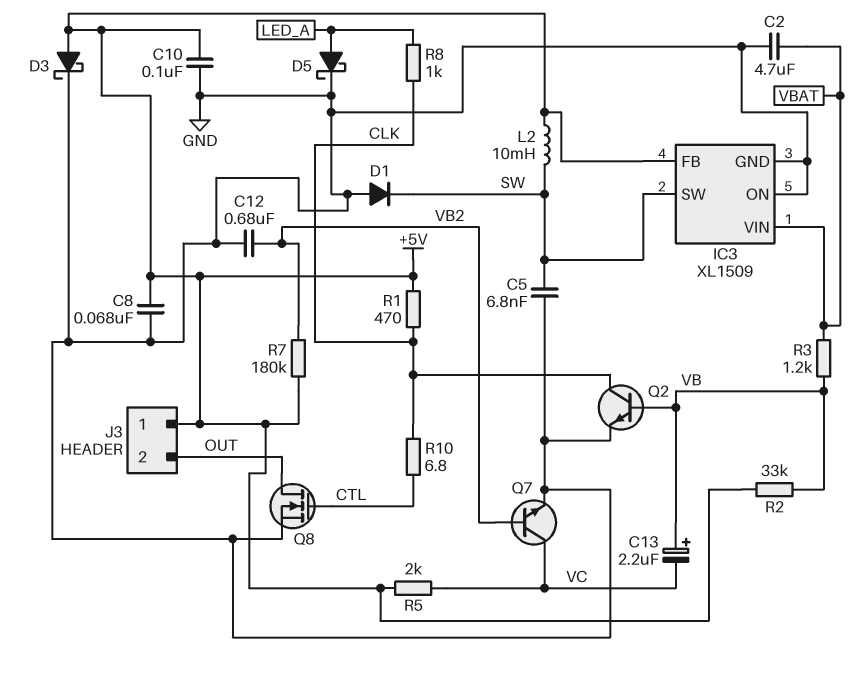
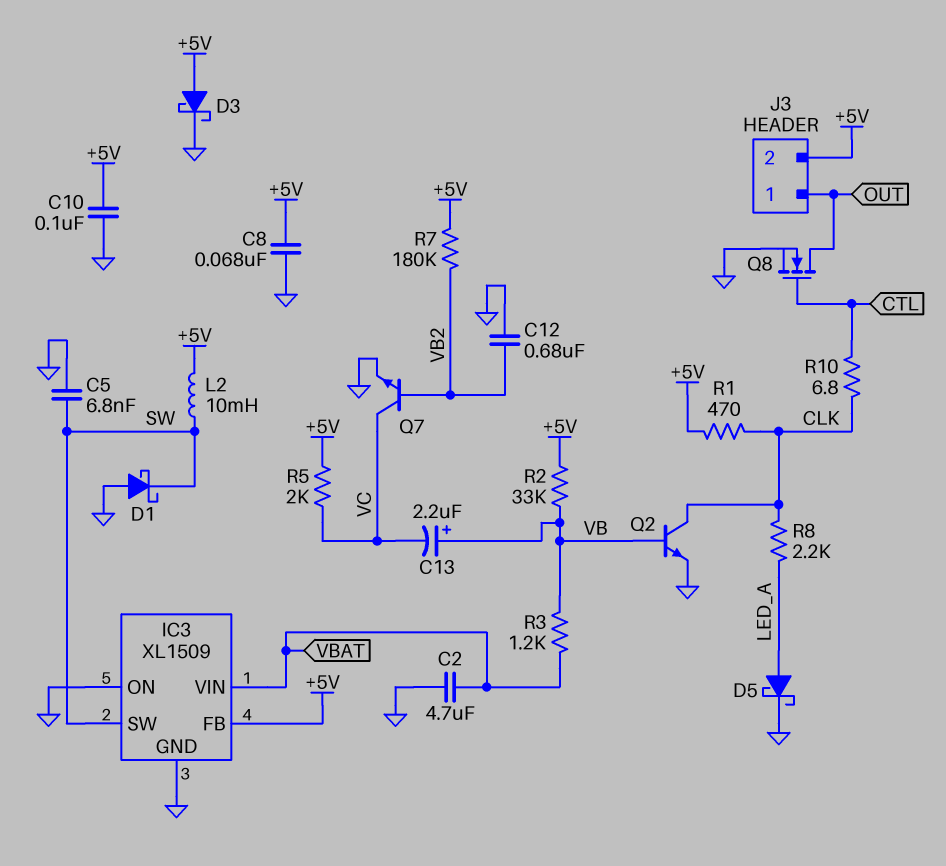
D1: diode (A GND, K SW) -> schottky (A GND, K SW)
J3 pin 1: +5V -> OUT
J3 pin 2: OUT -> +5V
R8: 1k (CLK, LED_A) -> 2.2k (CLK, LED_A)

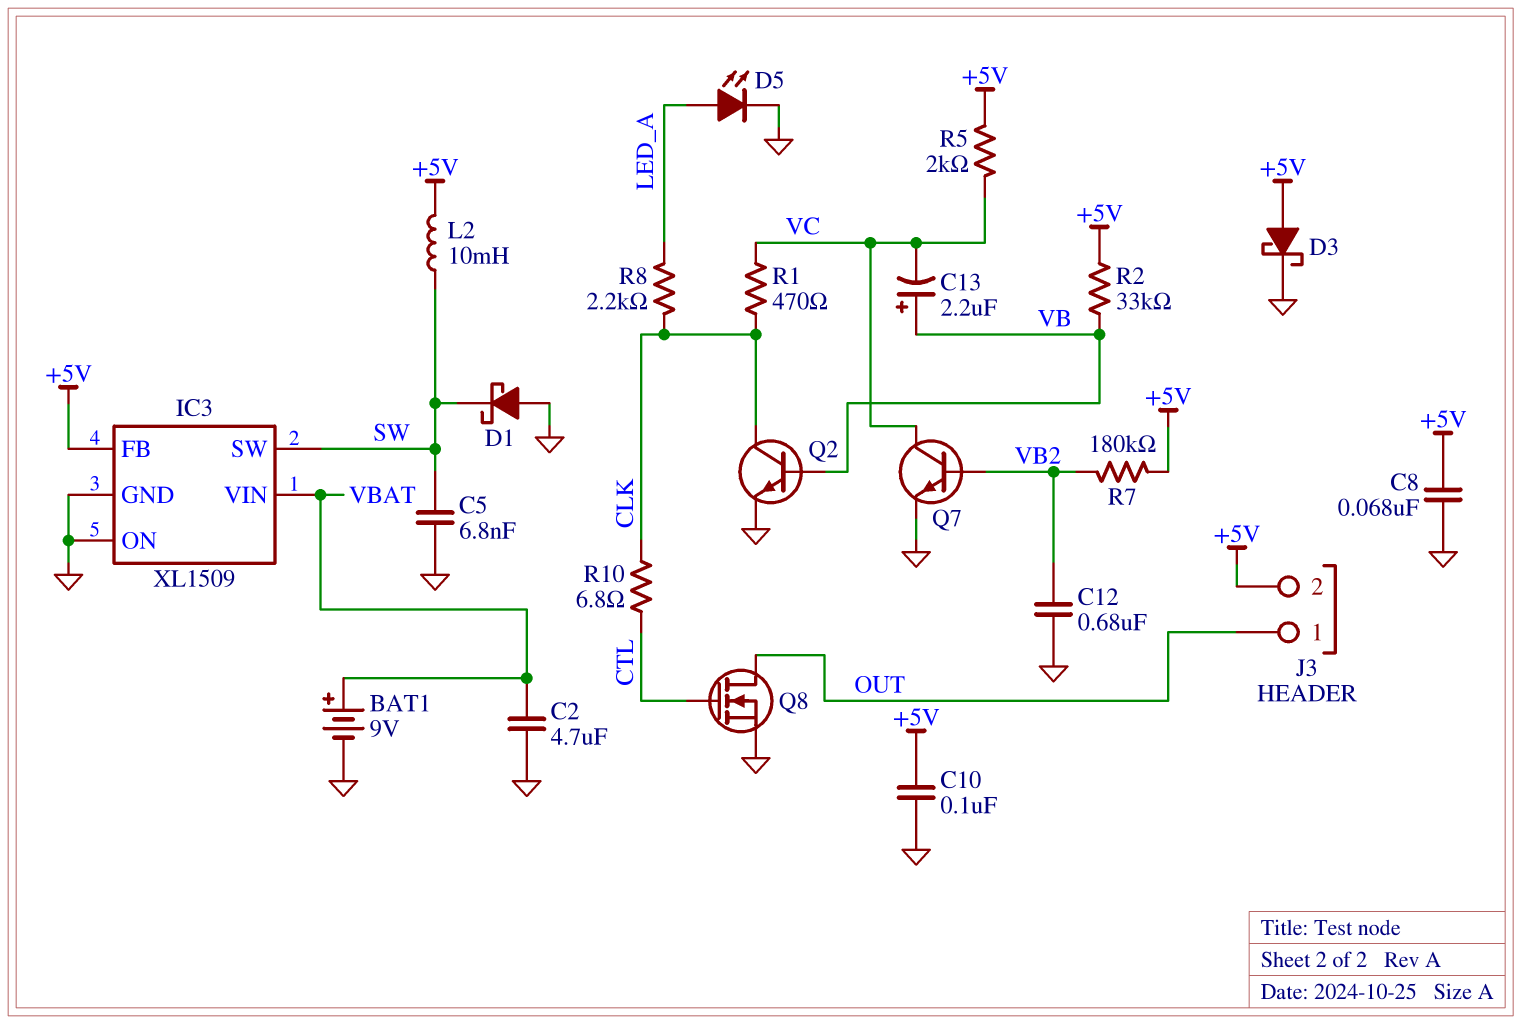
BAT1: none -> 9V (plus VBAT, minus GND)
D5: schottky (A LED_A, K GND) -> LED (A LED_A, K GND)
R1: 470 (+5V, CLK) -> 470 (CLK, VC)
R3: 1.2k (VB, VBAT) -> none

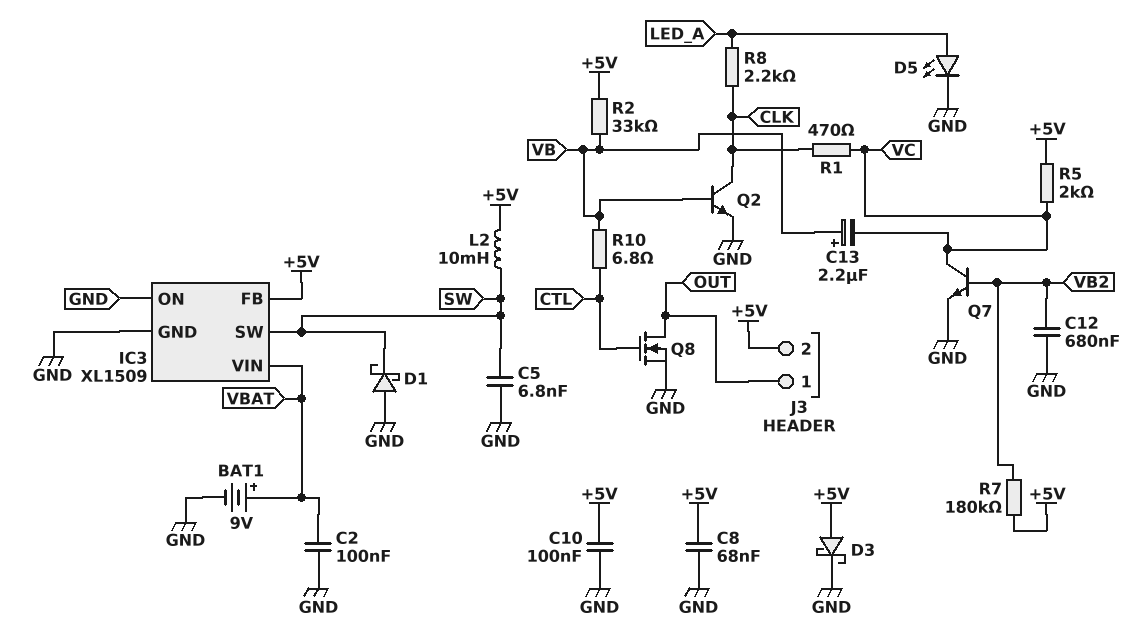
C2: 4.7uF (GND, VBAT) -> 100nF (GND, VBAT)
R10: 6.8 (CLK, CTL) -> 6.8 (CTL, VB)

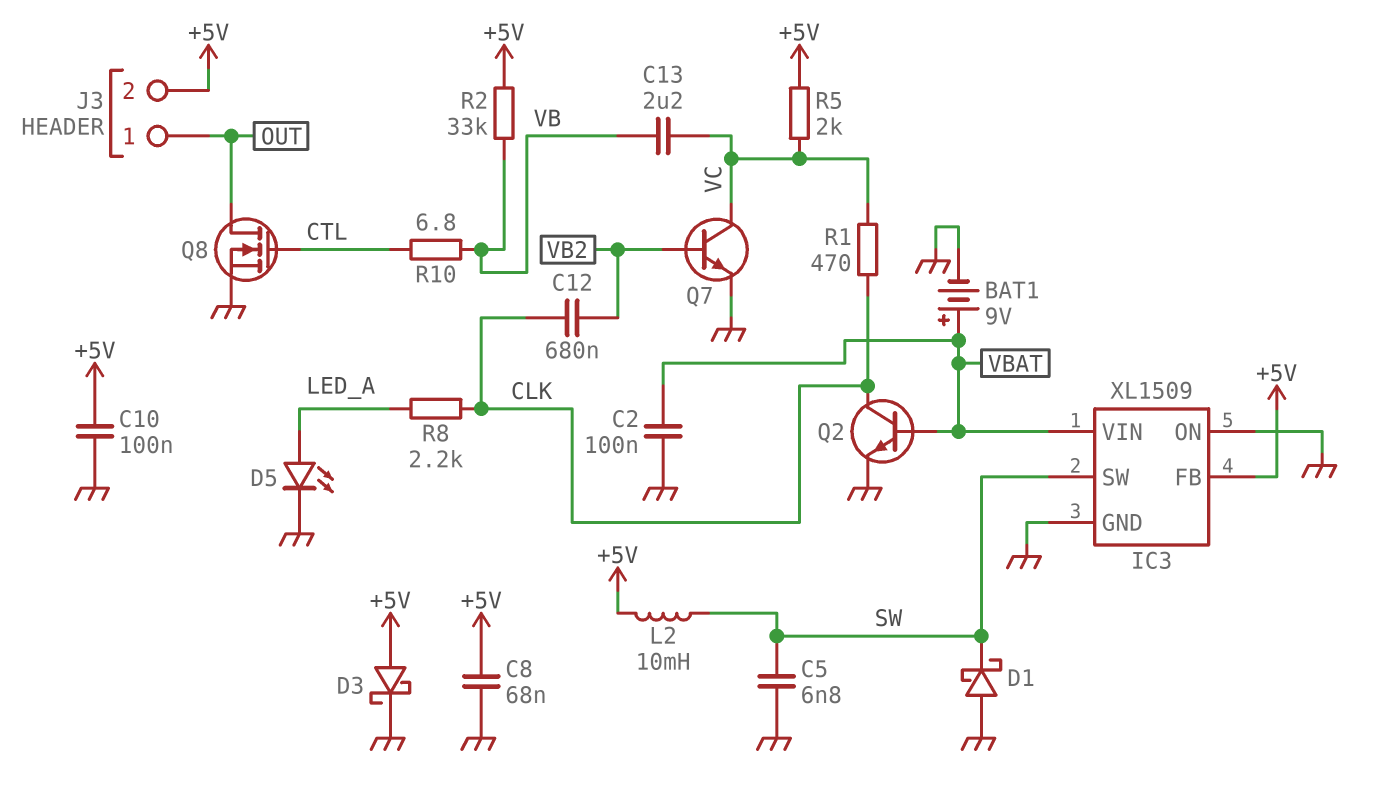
C12: 680nF (GND, VB2) -> 680nF (CLK, VB2)
C13: 2.2uF (plus VB, minus VC) -> 2.2uF (VB, VC)
Q2: NPN (B VB, C CLK, E GND) -> NPN (B VBAT, C CLK, E GND)
R7: 180k (+5V, VB2) -> none

